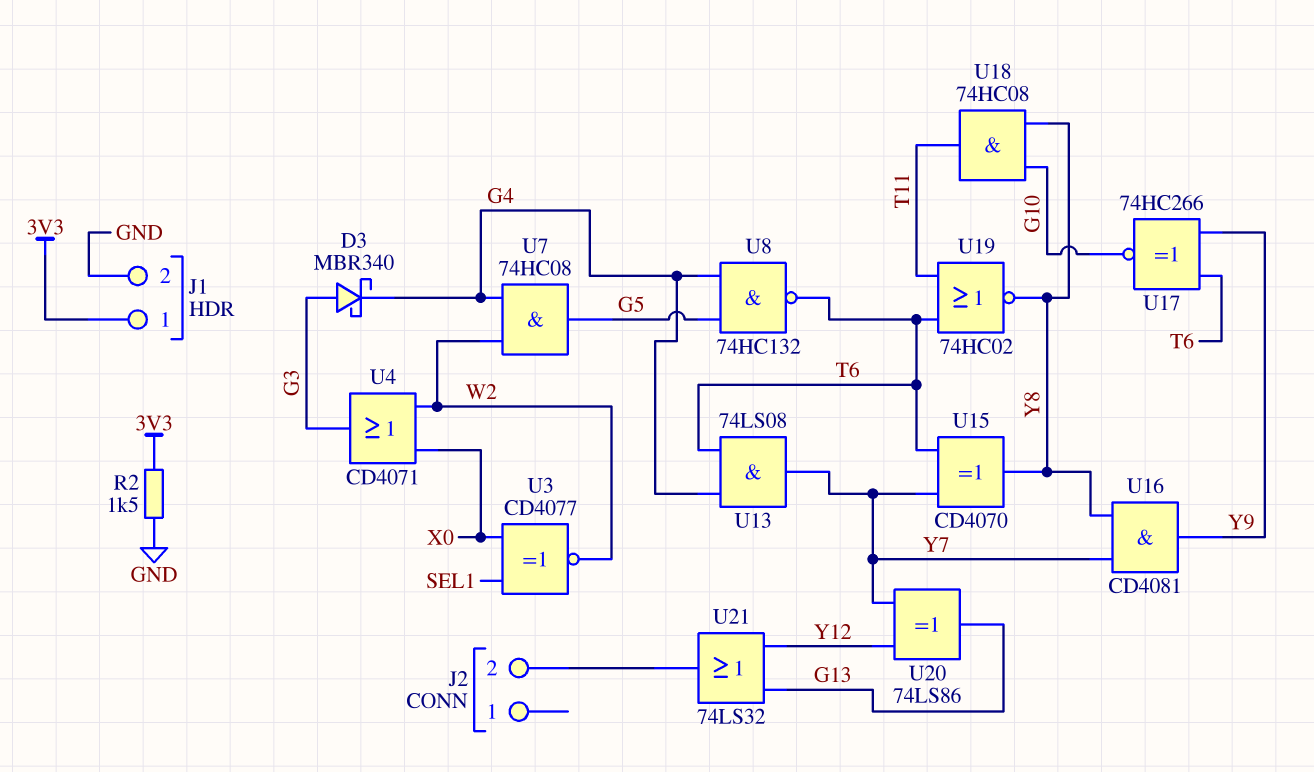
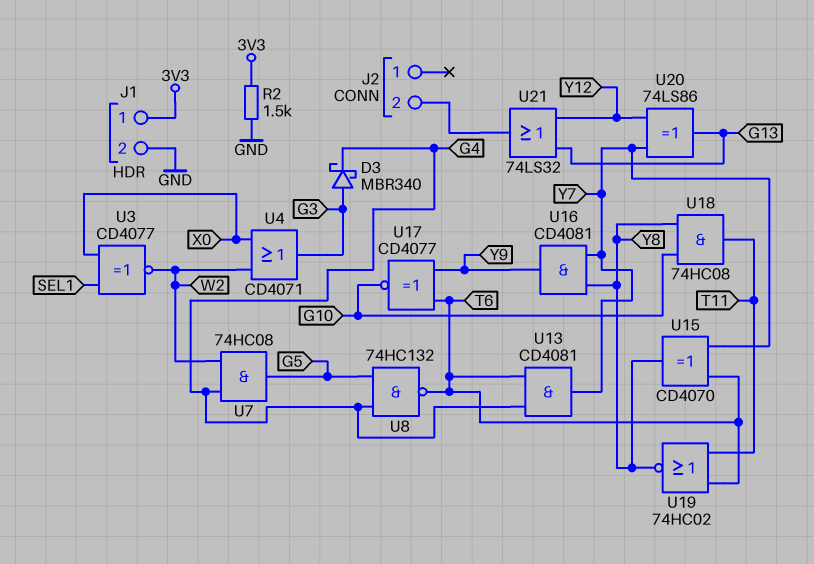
U13: AND 74LS08 (in G4, in T6, out Y7) -> AND CD4081 (in G4, in T6, out Y7)
U17: XNOR 74HC266 (in T6, in Y9, out G10) -> XNOR CD4077 (in T6, in Y9, out G10)

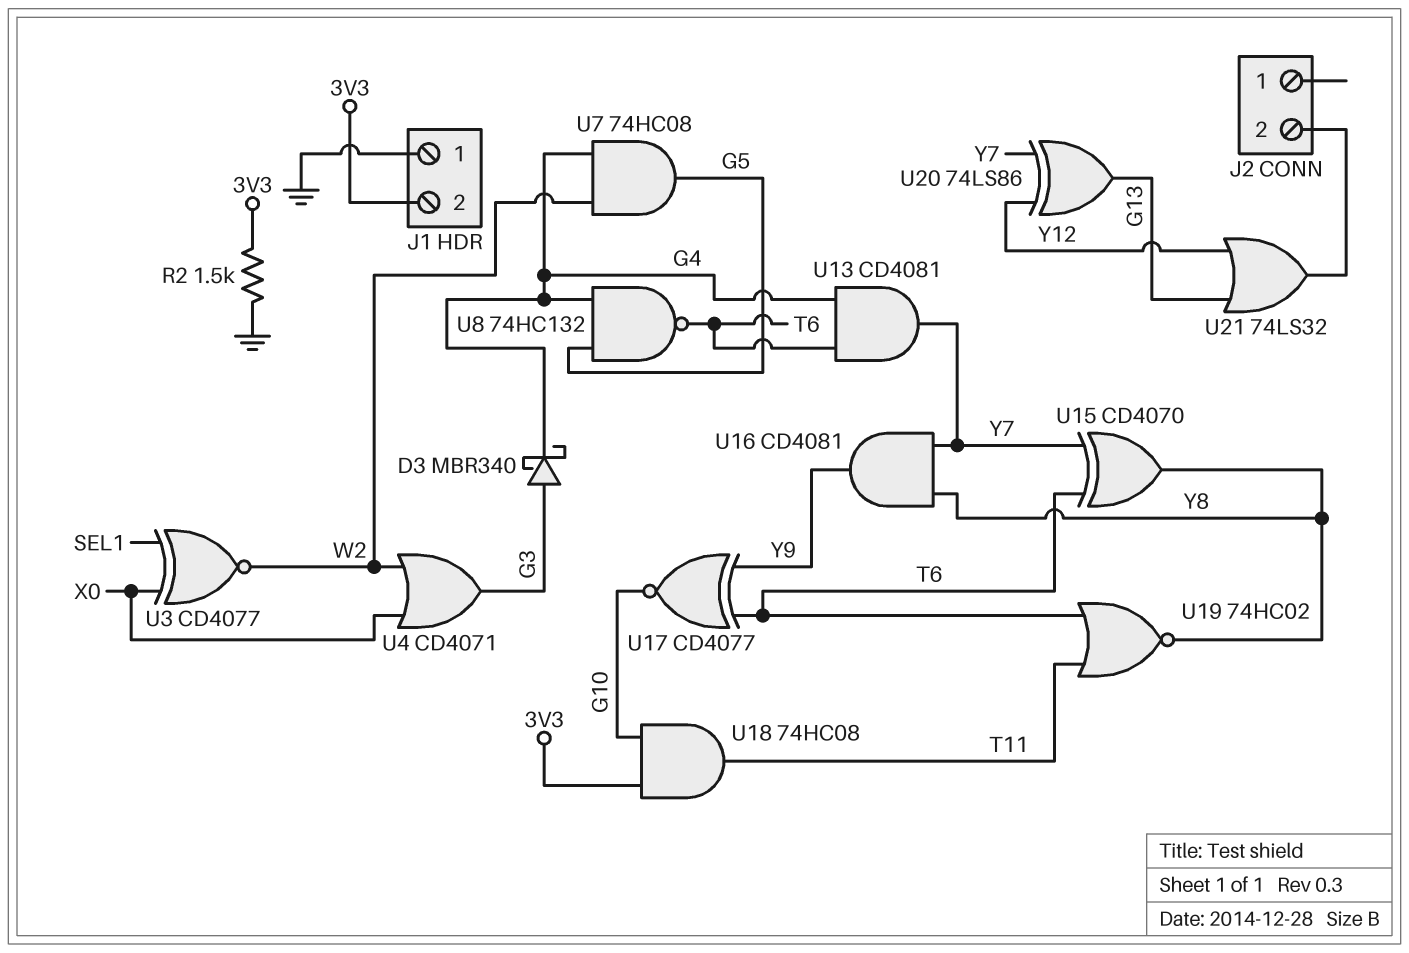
J1 pin 1: 3V3 -> GND
J1 pin 2: GND -> 3V3
U18: AND 74HC08 (in G10, in Y8, out T11) -> AND 74HC08 (in 3V3, in G10, out T11)

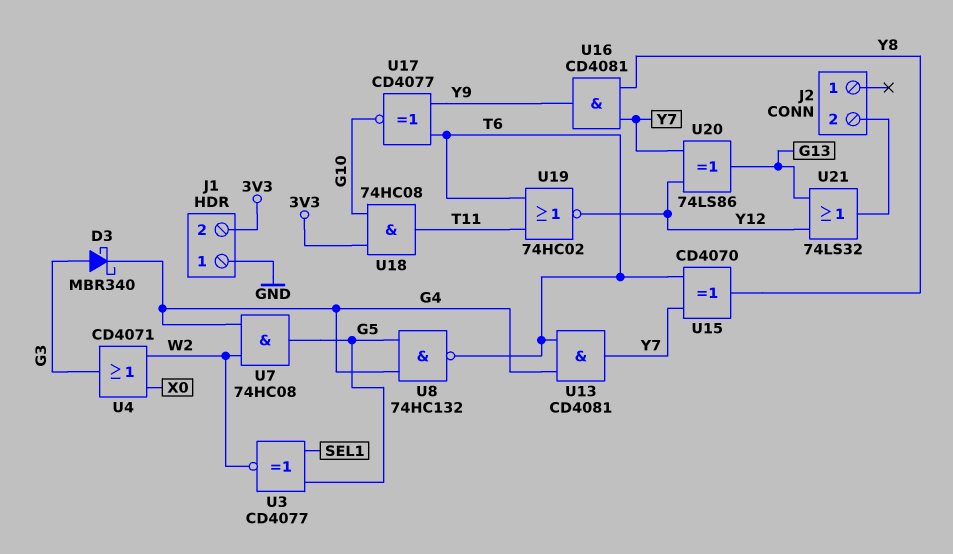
R2: 1.5k (3V3, GND) -> none
U3: XNOR CD4077 (in SEL1, in X0, out W2) -> XNOR CD4077 (in G5, in SEL1, out W2)
U19: NOR 74HC02 (in T6, in T11, out Y8) -> NOR 74HC02 (in T6, in T11, out Y12)

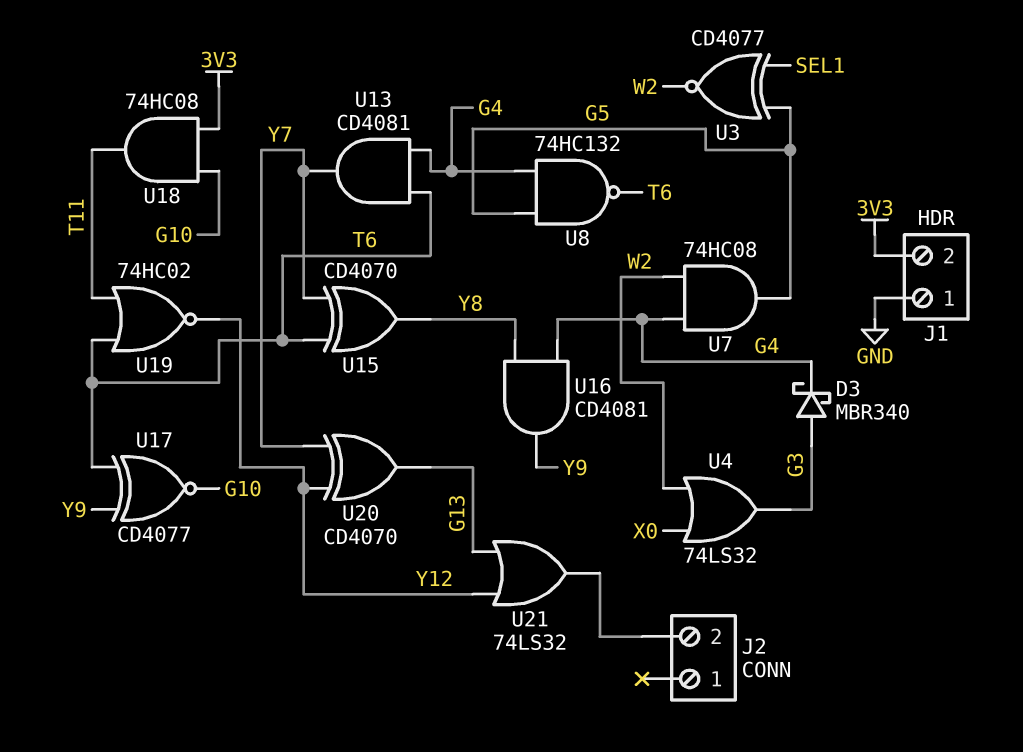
U4: OR CD4071 (in W2, in X0, out G3) -> OR 74LS32 (in W2, in X0, out G3)
U16: AND CD4081 (in Y7, in Y8, out Y9) -> AND CD4081 (in G4, in Y8, out Y9)
U20: XOR 74LS86 (in Y7, in Y12, out G13) -> XOR CD4070 (in Y7, in Y12, out G13)

